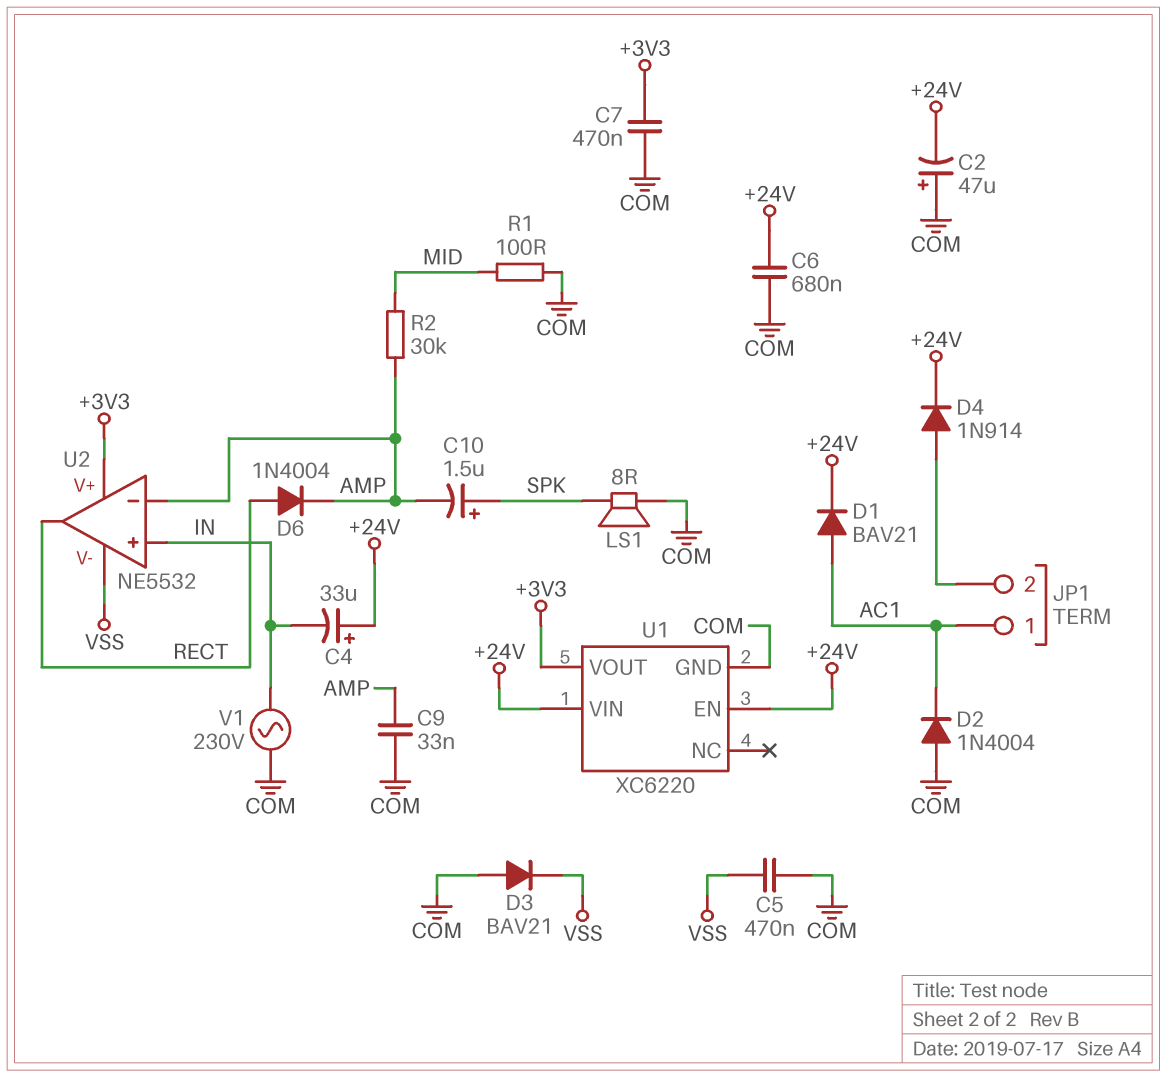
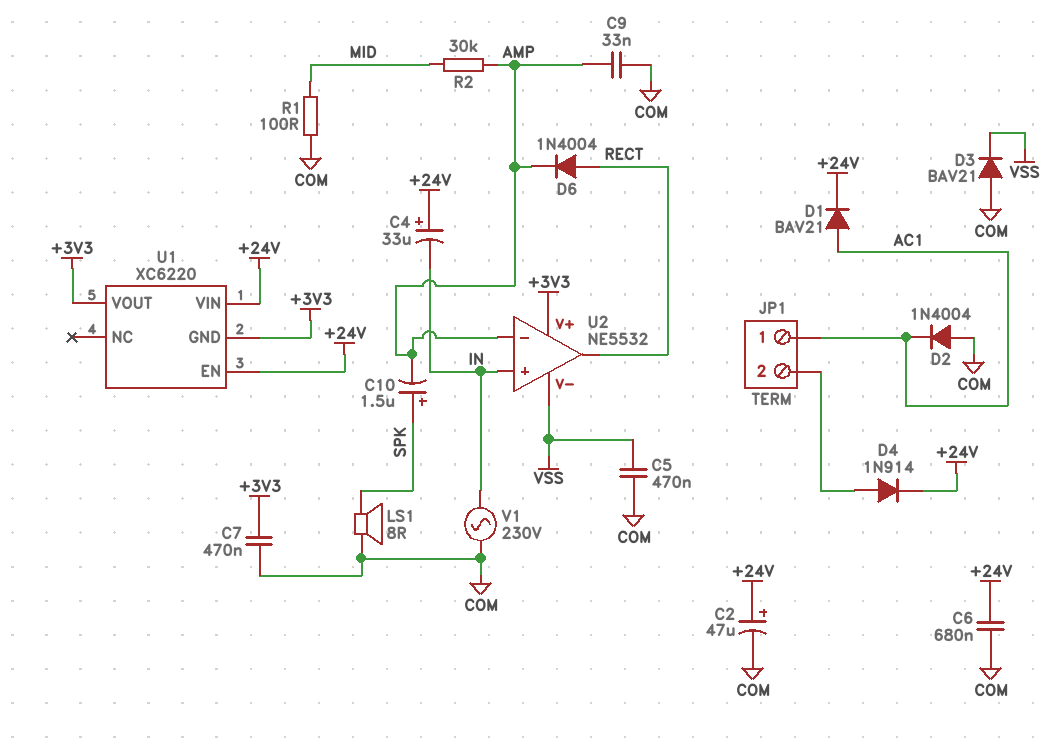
C2: 47uF (plus COM, minus +24V) -> 47uF (plus +24V, minus COM)
U1 pin GND: COM -> +3V3

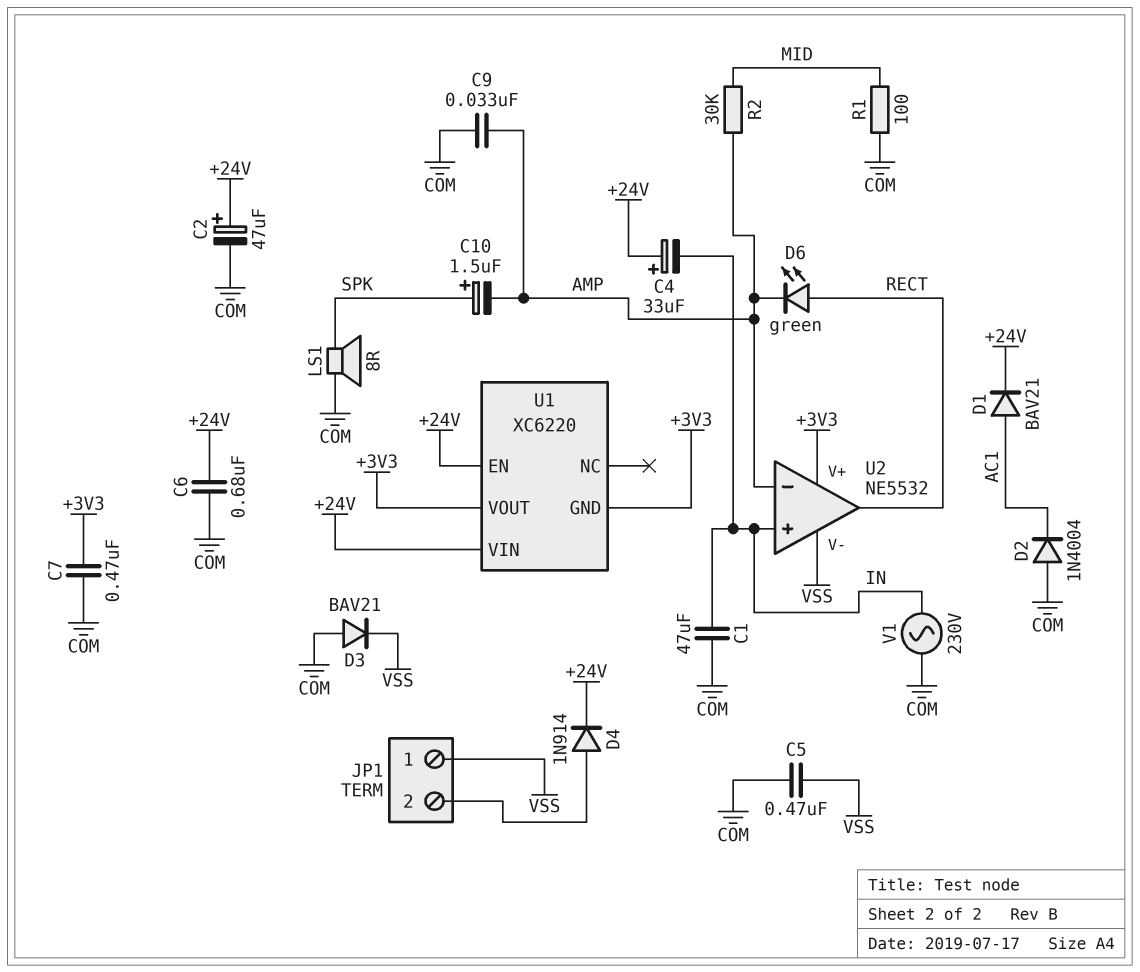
C1: none -> 47uF (COM, IN)
D6: diode 1N4004 (A RECT, K AMP) -> LED green (A RECT, K AMP)
JP1 pin 1: AC1 -> VSS

